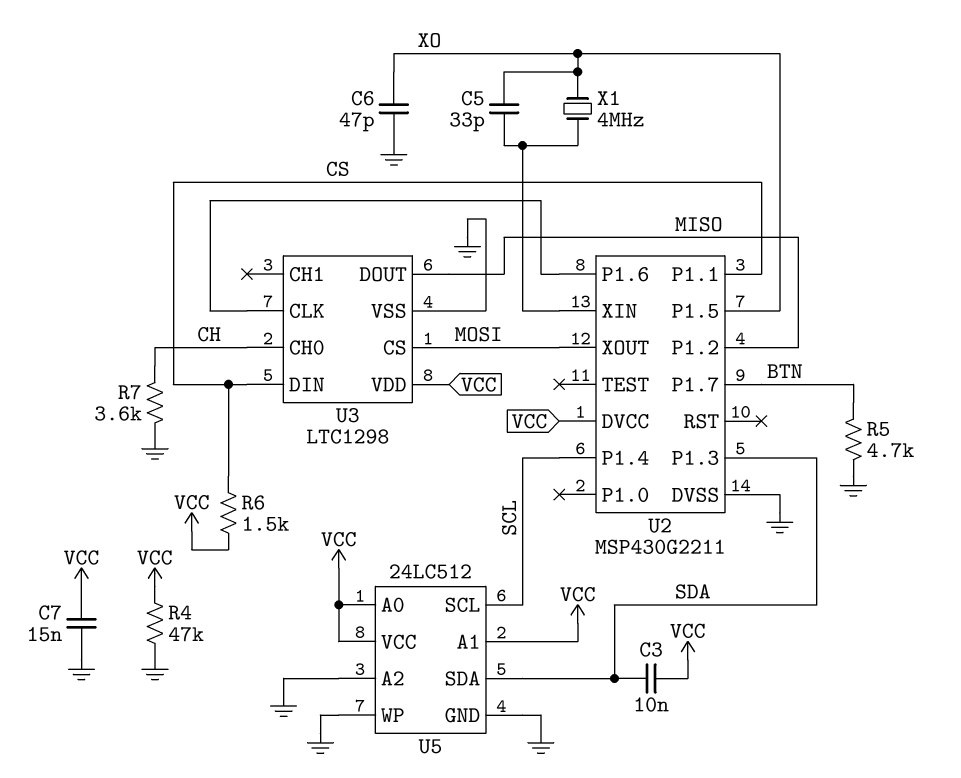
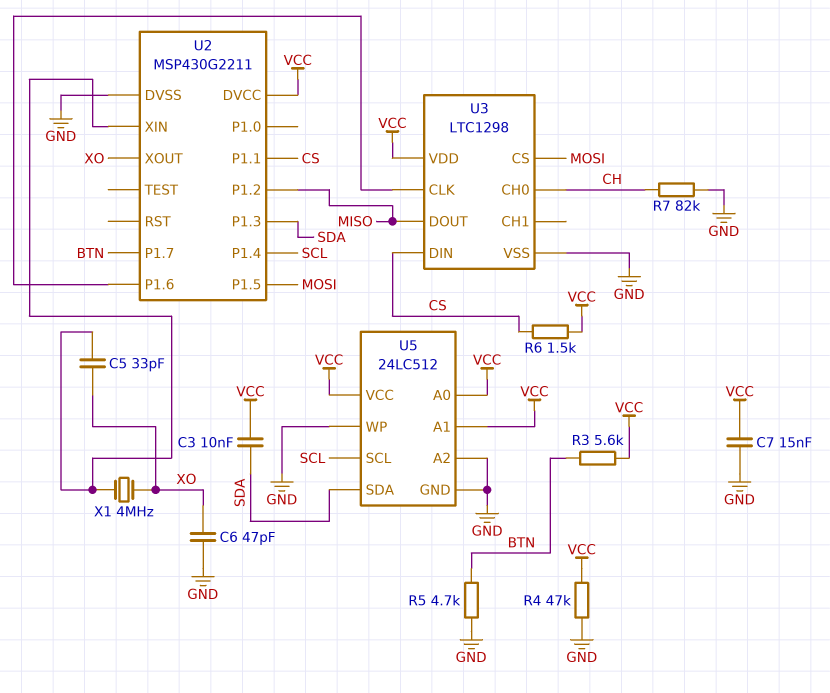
R3: none -> 5.6k (BTN, VCC)
R7: 3.6k (CH, GND) -> 82k (CH, GND)
U2 pin P1.5: XO -> MOSI
U2 pin XOUT: MOSI -> XO

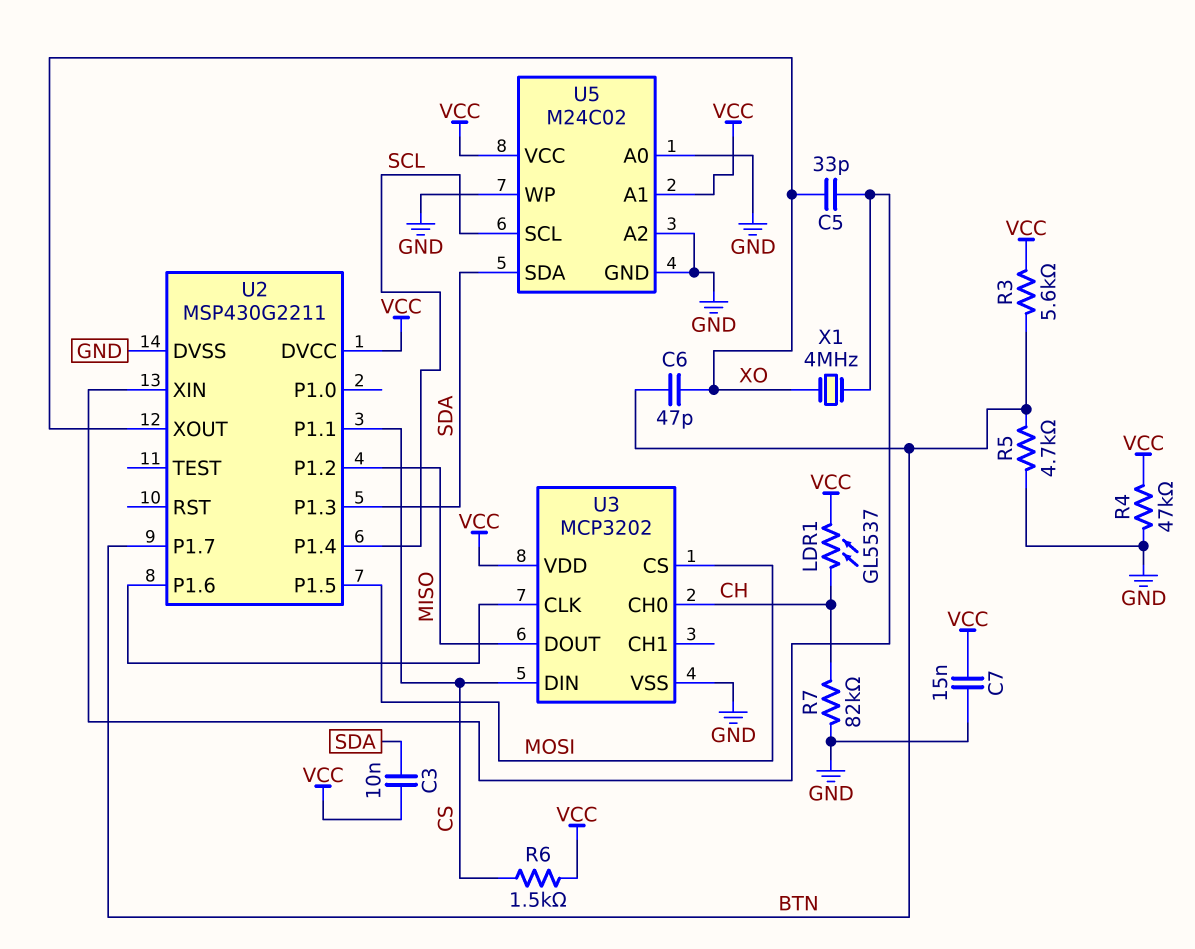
C6: 47pF (GND, XO) -> 47pF (BTN, XO)
LDR1: none -> GL5537 (CH, VCC)
U3: LTC1298 -> MCP3202
U5: 24LC512 -> M24C02
U5 pin A0: VCC -> GND

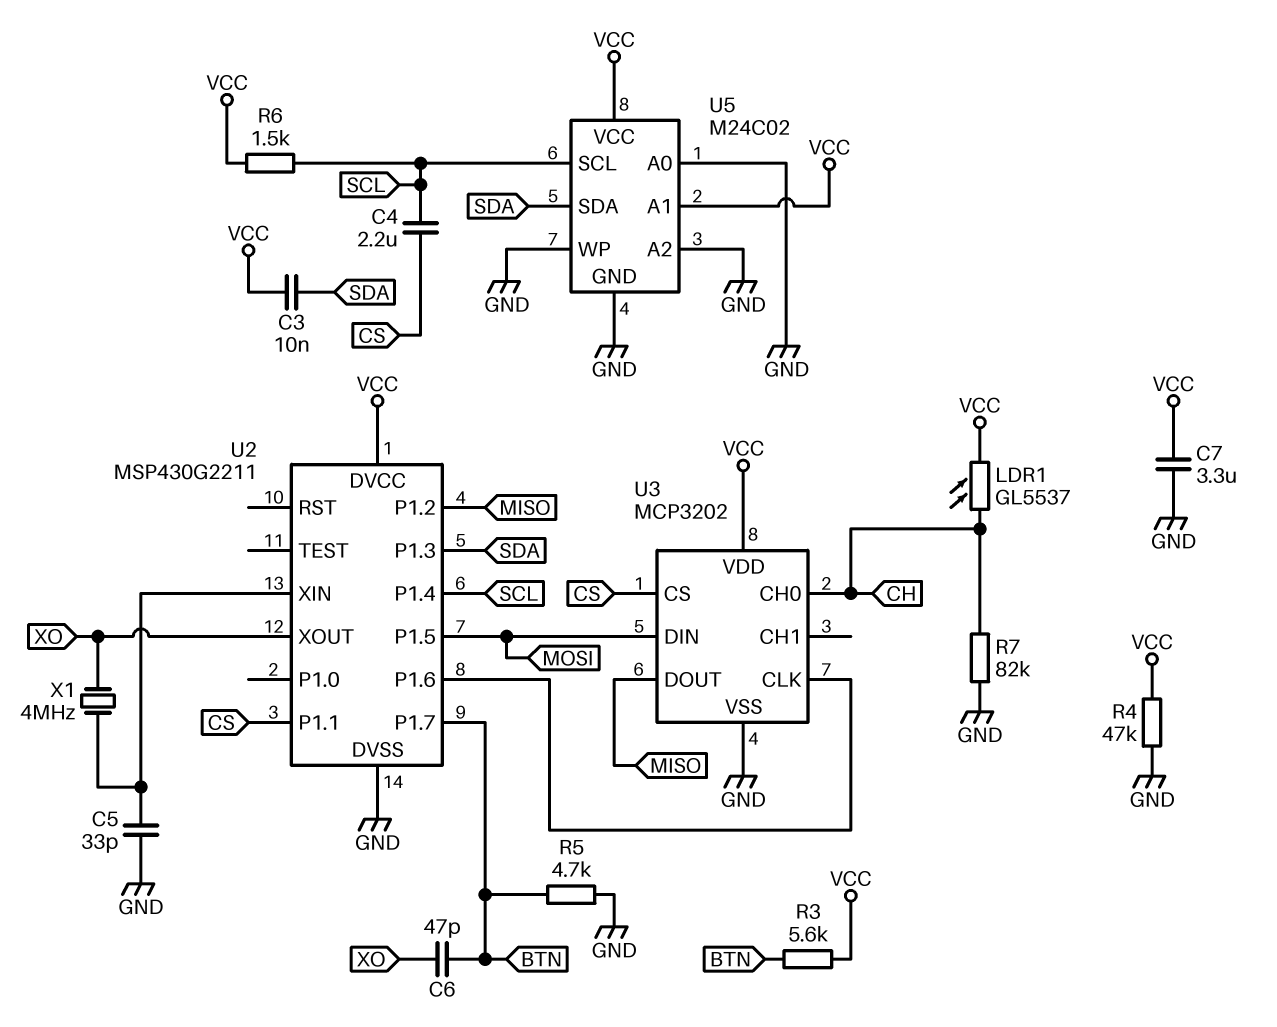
C4: none -> 2.2uF (CS, SCL)
C5: 33pF (U2/XIN, XO) -> 33pF (GND, U2/XIN)
C7: 15nF (GND, VCC) -> 3.3uF (GND, VCC)
R6: 1.5k (CS, VCC) -> 1.5k (SCL, VCC)
U3 pin CS: MOSI -> CS
U3 pin DIN: CS -> MOSI

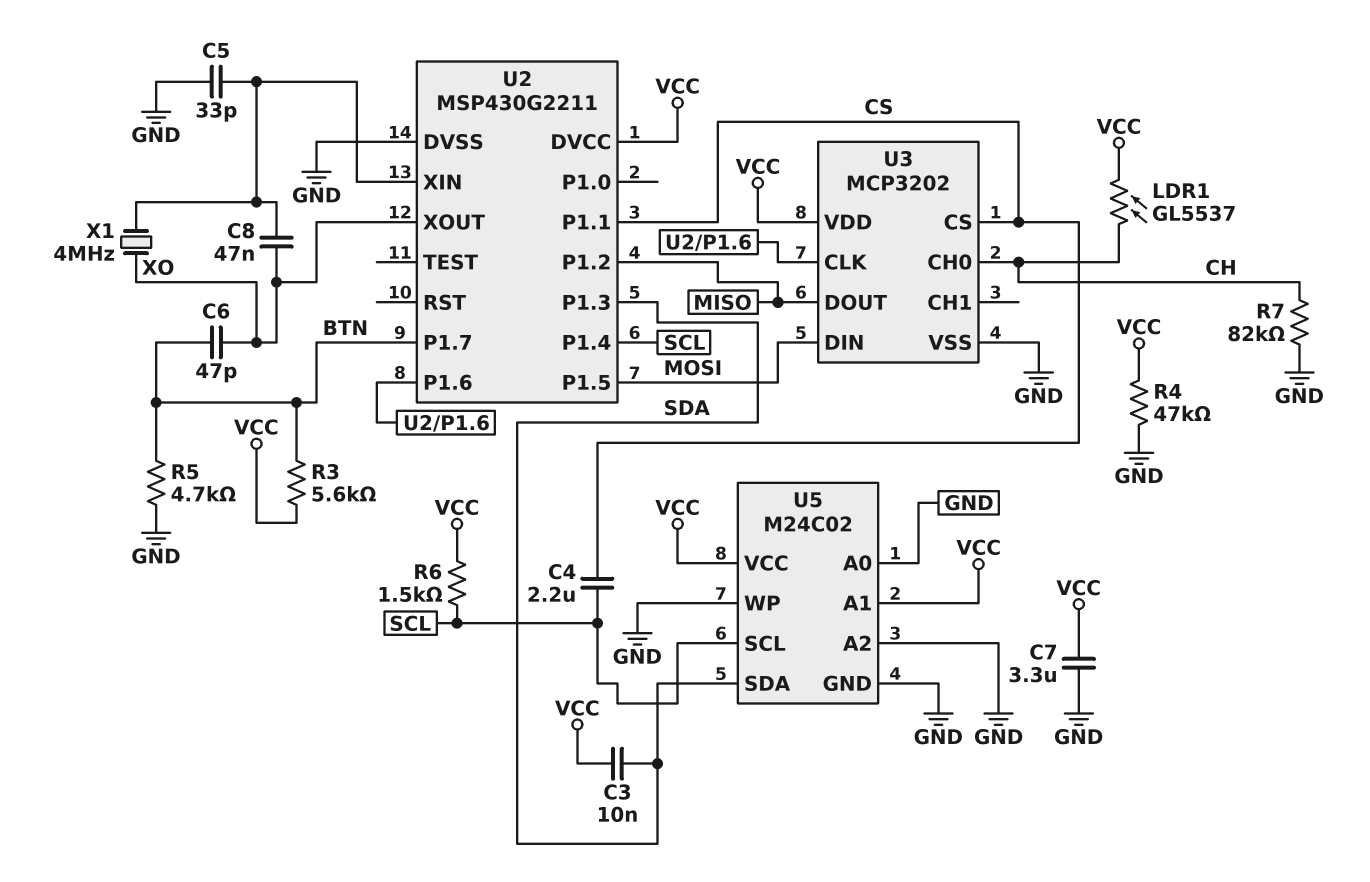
C8: none -> 47nF (U2/XIN, XO)

